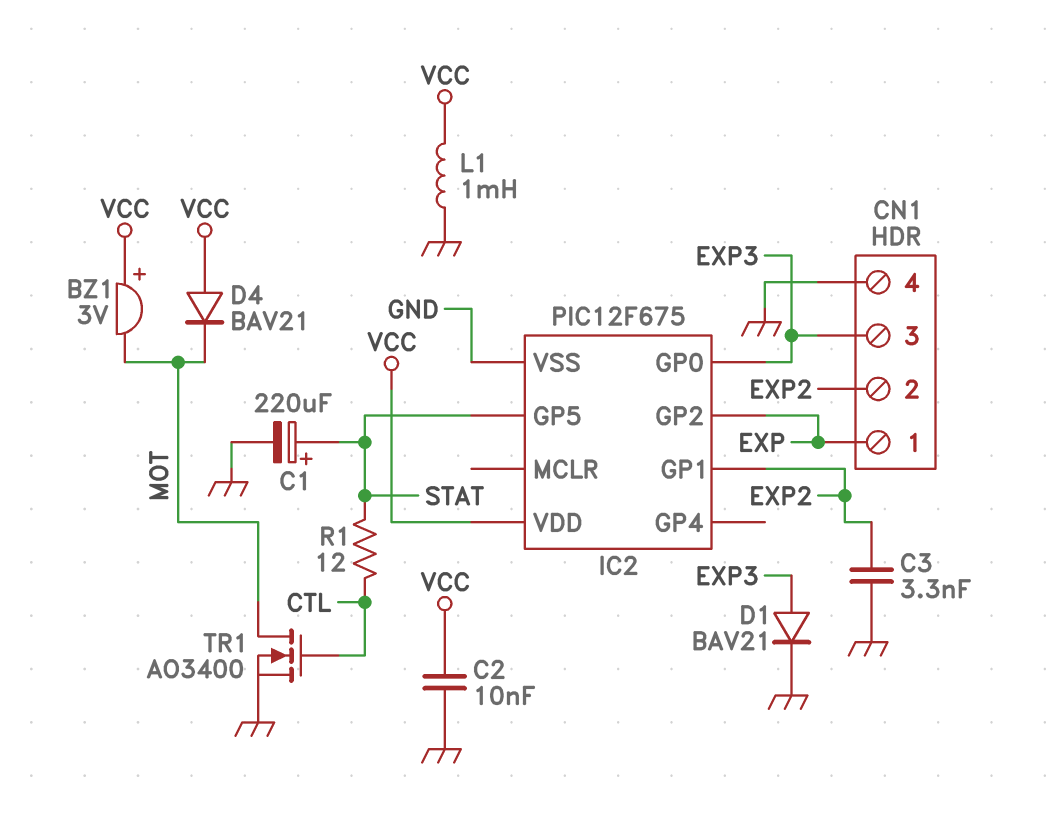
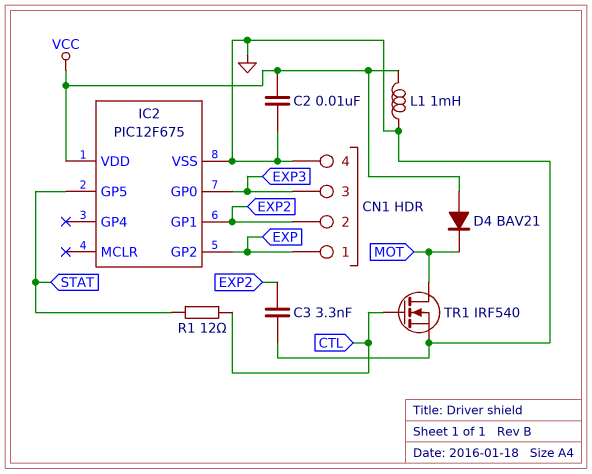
BZ1: buzzer 3V (plus VCC, minus MOT) -> none
C1: 220uF (plus STAT, minus GND) -> none
D1: diode BAV21 (A EXP3, K GND) -> none
TR1: NMOS AO3400 (G CTL, D MOT, S GND) -> NMOS IRF540 (G CTL, D MOT, S GND)

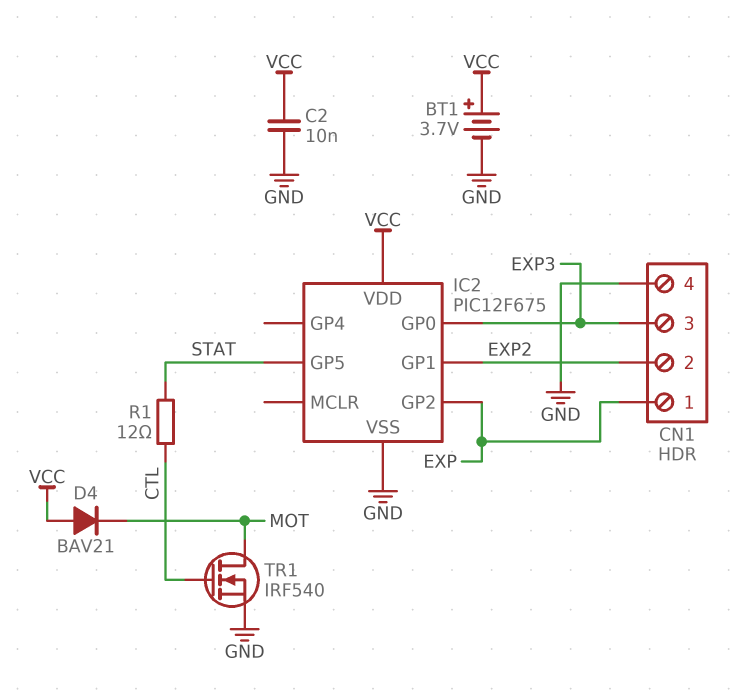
BT1: none -> 3.7V (plus VCC, minus GND)
C3: 3.3nF (EXP2, GND) -> none
L1: 1mH (GND, VCC) -> none

